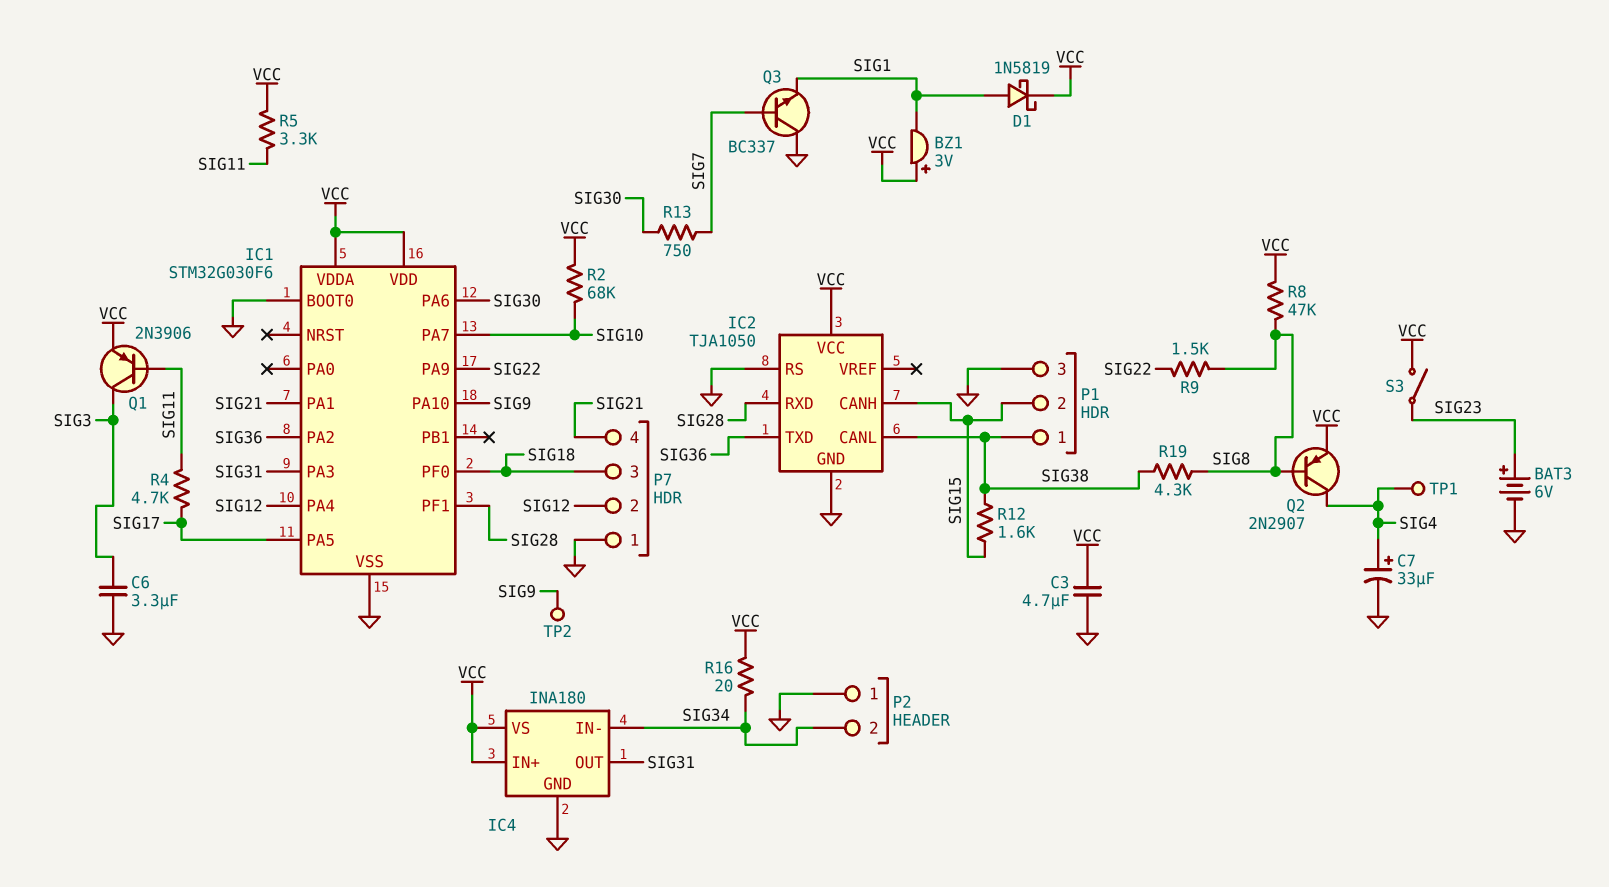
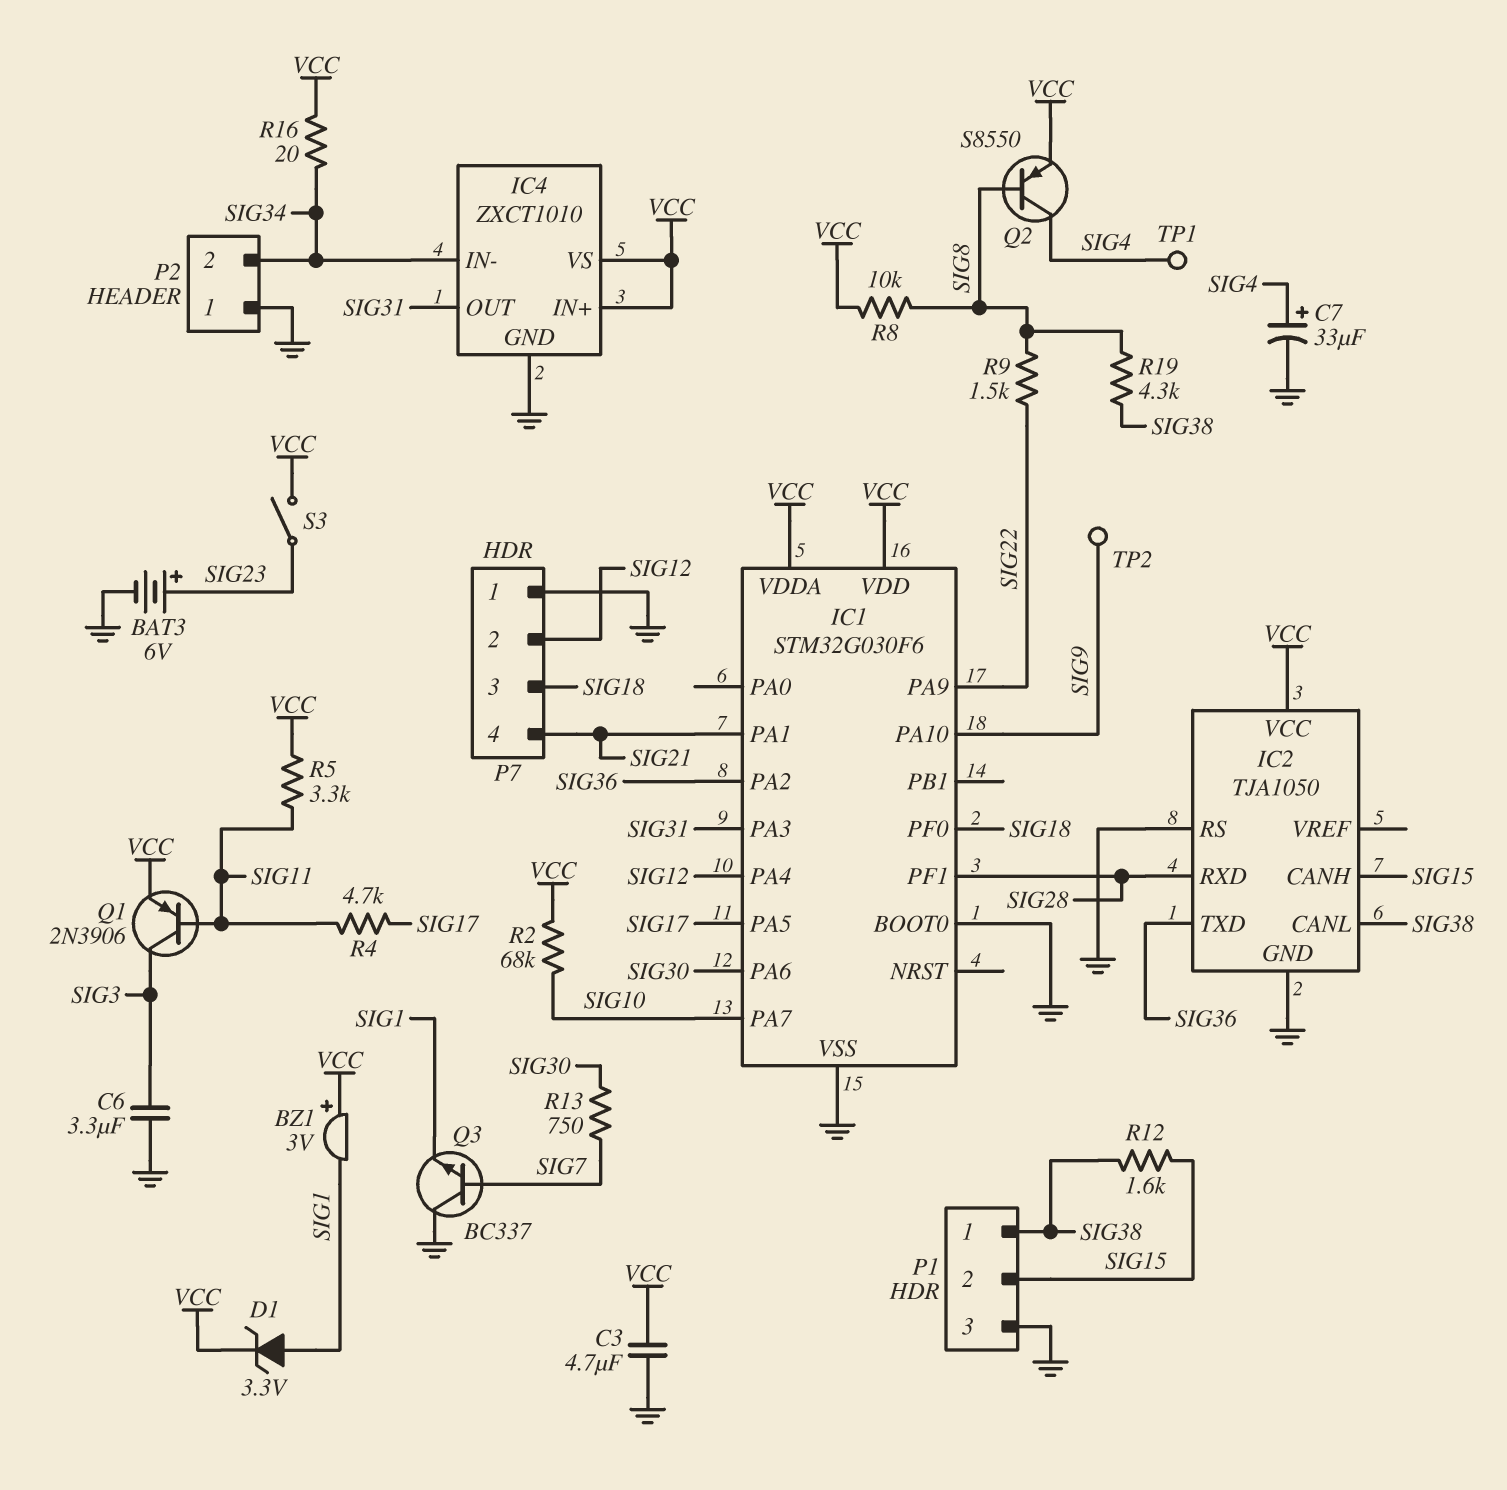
D1: schottky 1N5819 (A SIG1, K VCC) -> zener 3.3V (A SIG1, K VCC)
IC4: INA180 -> ZXCT1010
Q2: PNP 2N2907 (B SIG8, C SIG4, E VCC) -> PNP S8550 (B SIG8, C SIG4, E VCC)
R8: 47k (SIG8, VCC) -> 10k (SIG8, VCC)

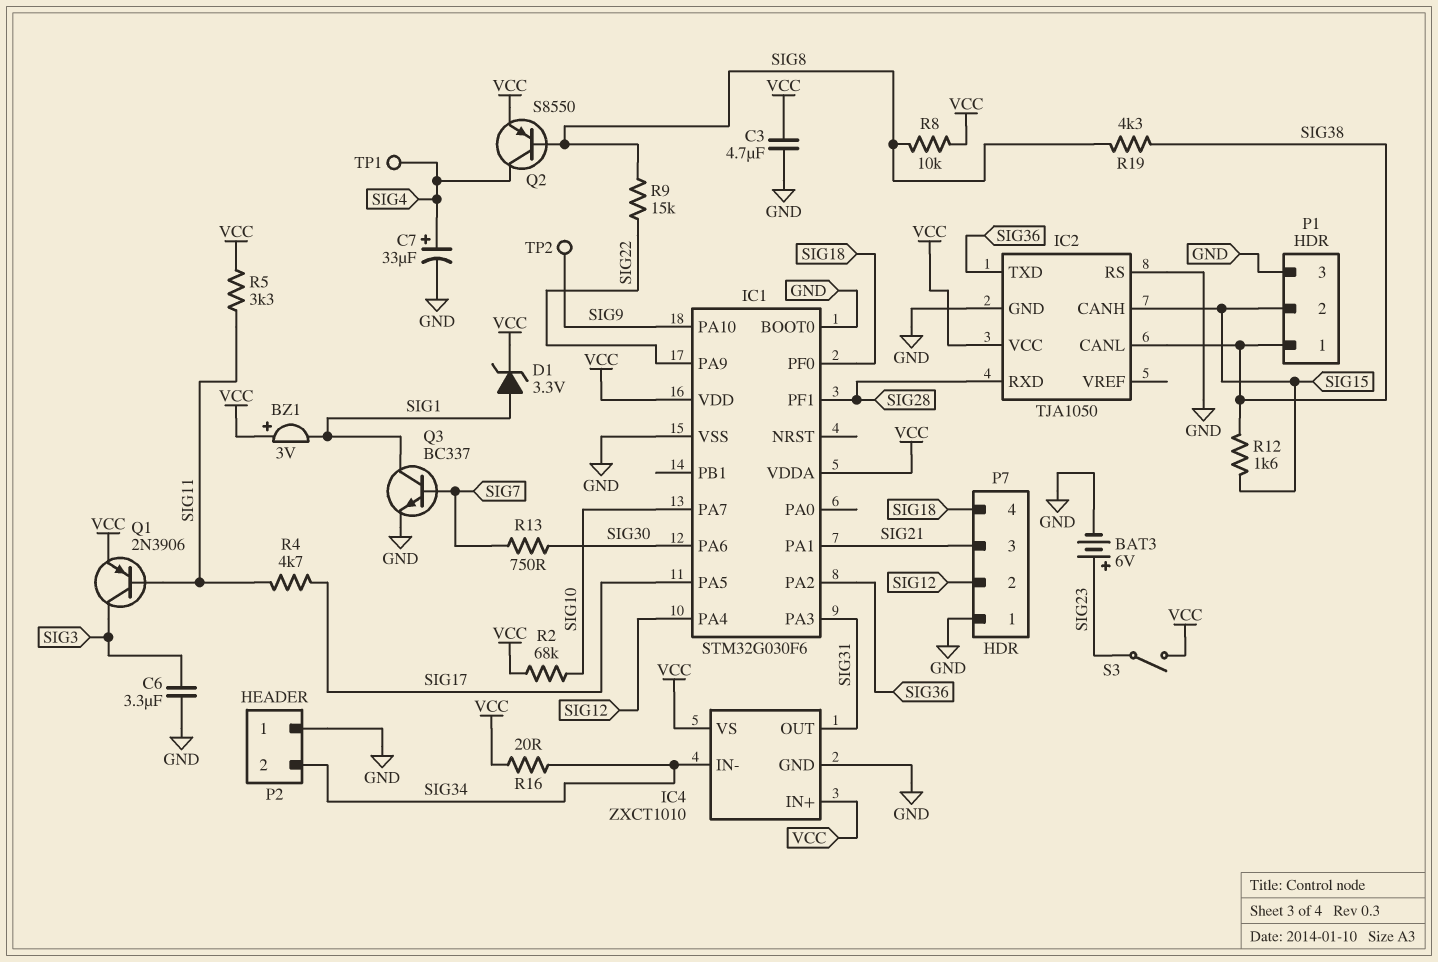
P7 pin 3: SIG18 -> SIG21
P7 pin 4: SIG21 -> SIG18
Q3: NPN BC337 (B SIG7, C GND, E SIG1) -> NPN BC337 (B SIG7, C SIG1, E GND)
R9: 1.5k (SIG8, SIG22) -> 15k (SIG8, SIG22)

